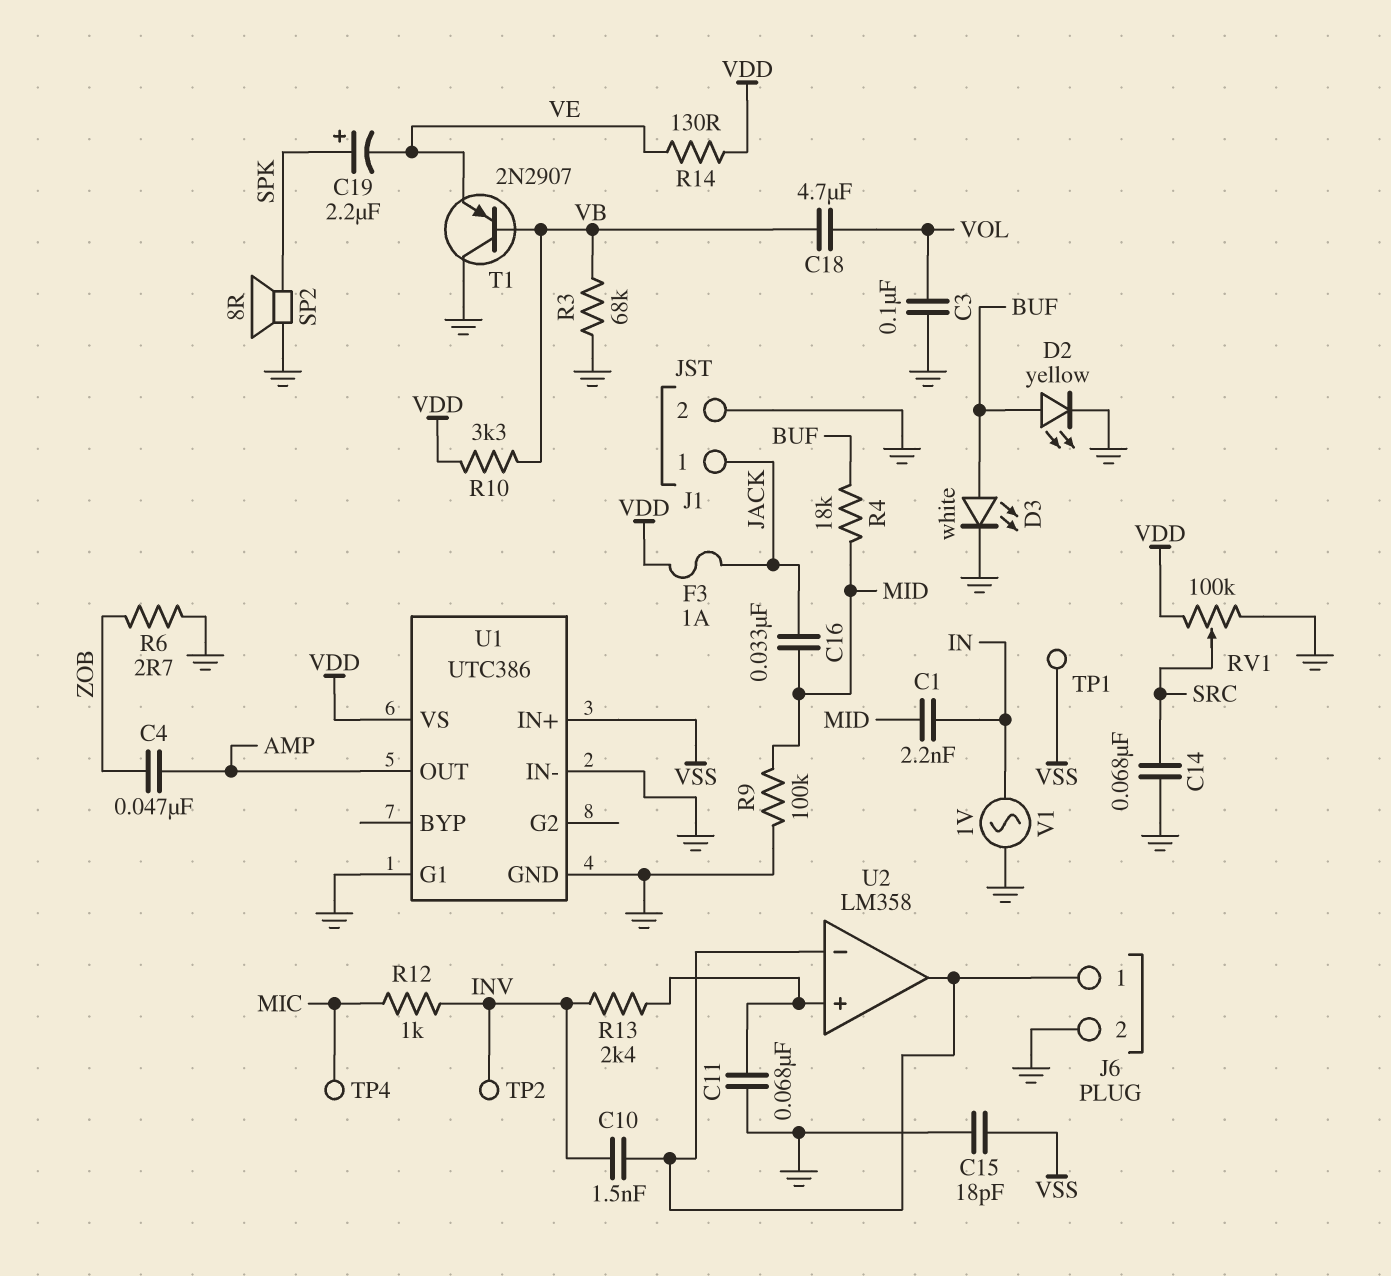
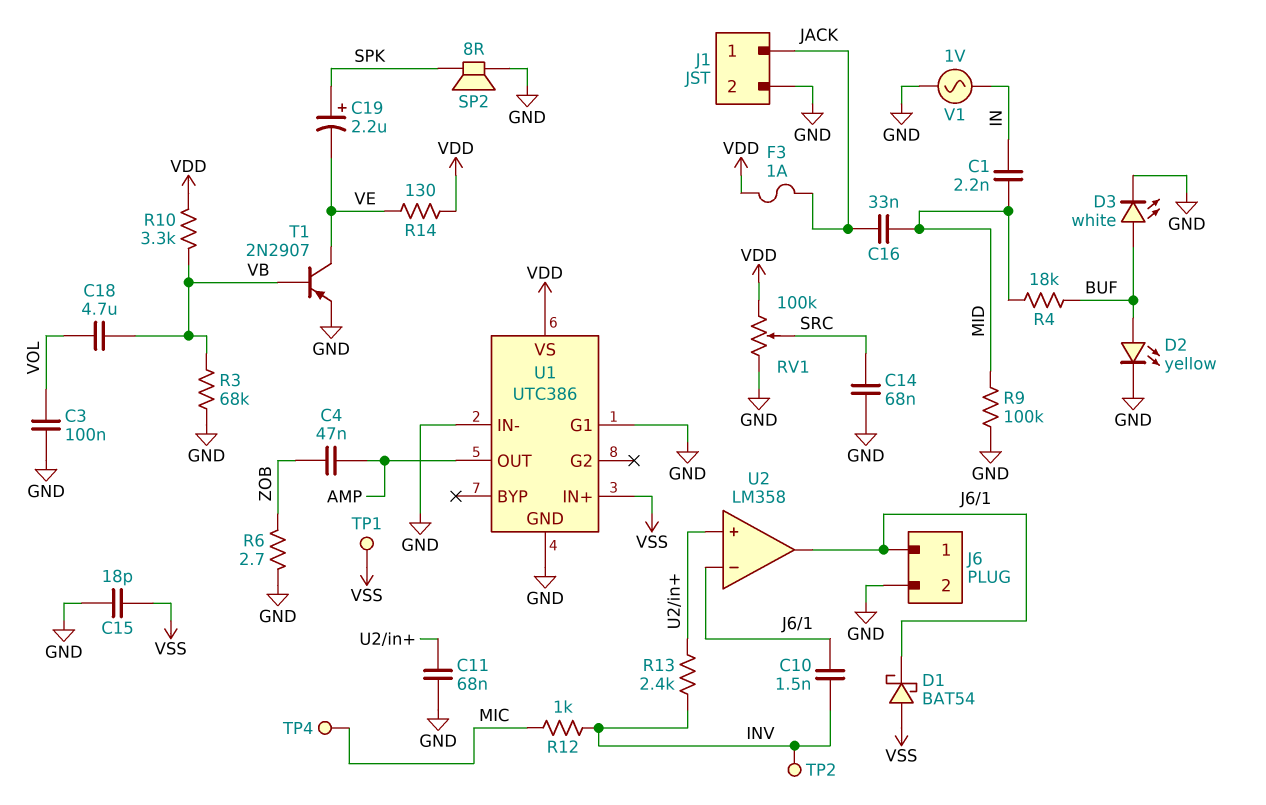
D1: none -> schottky BAT54 (A VSS, K J6/1)
T1: PNP 2N2907 (B VB, C GND, E VE) -> PNP 2N2907 (B VB, C VE, E GND)

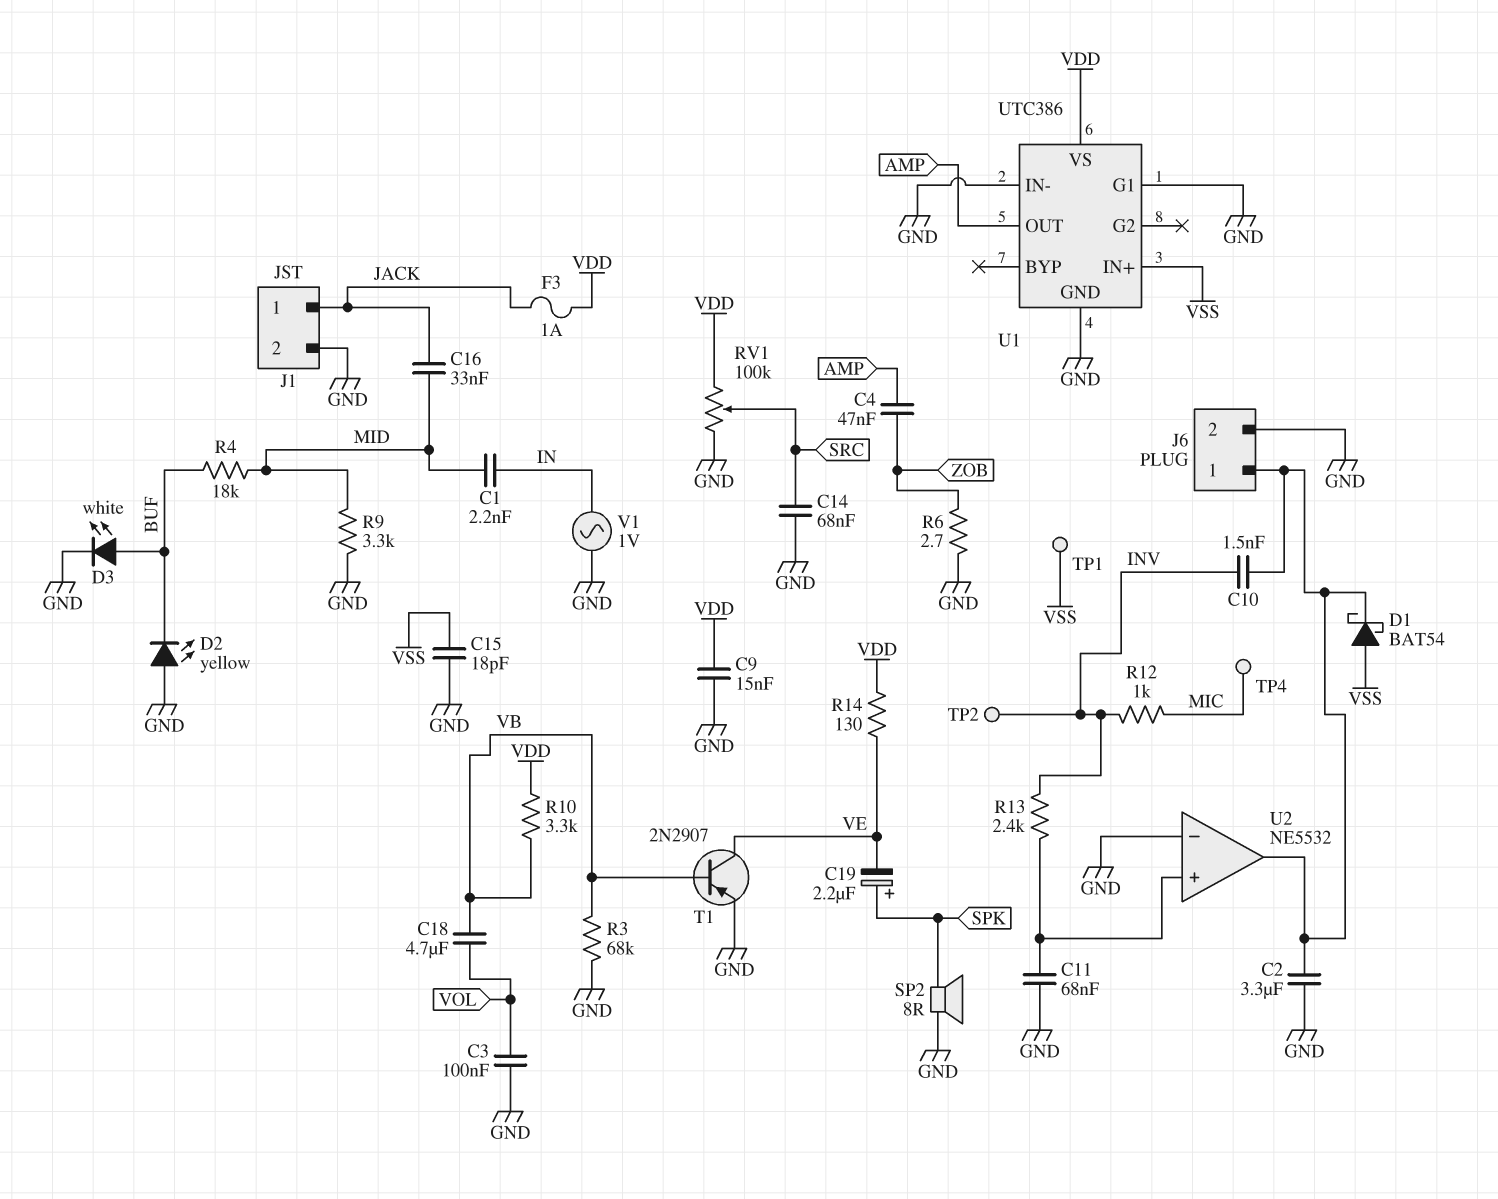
C2: none -> 3.3uF (GND, J6/1)
C9: none -> 15nF (GND, VDD)
D2: LED yellow (A BUF, K GND) -> LED yellow (A GND, K BUF)
R9: 100k (GND, MID) -> 3.3k (GND, MID)
U2: LM358 -> NE5532
U2 pin in-: J6/1 -> GND

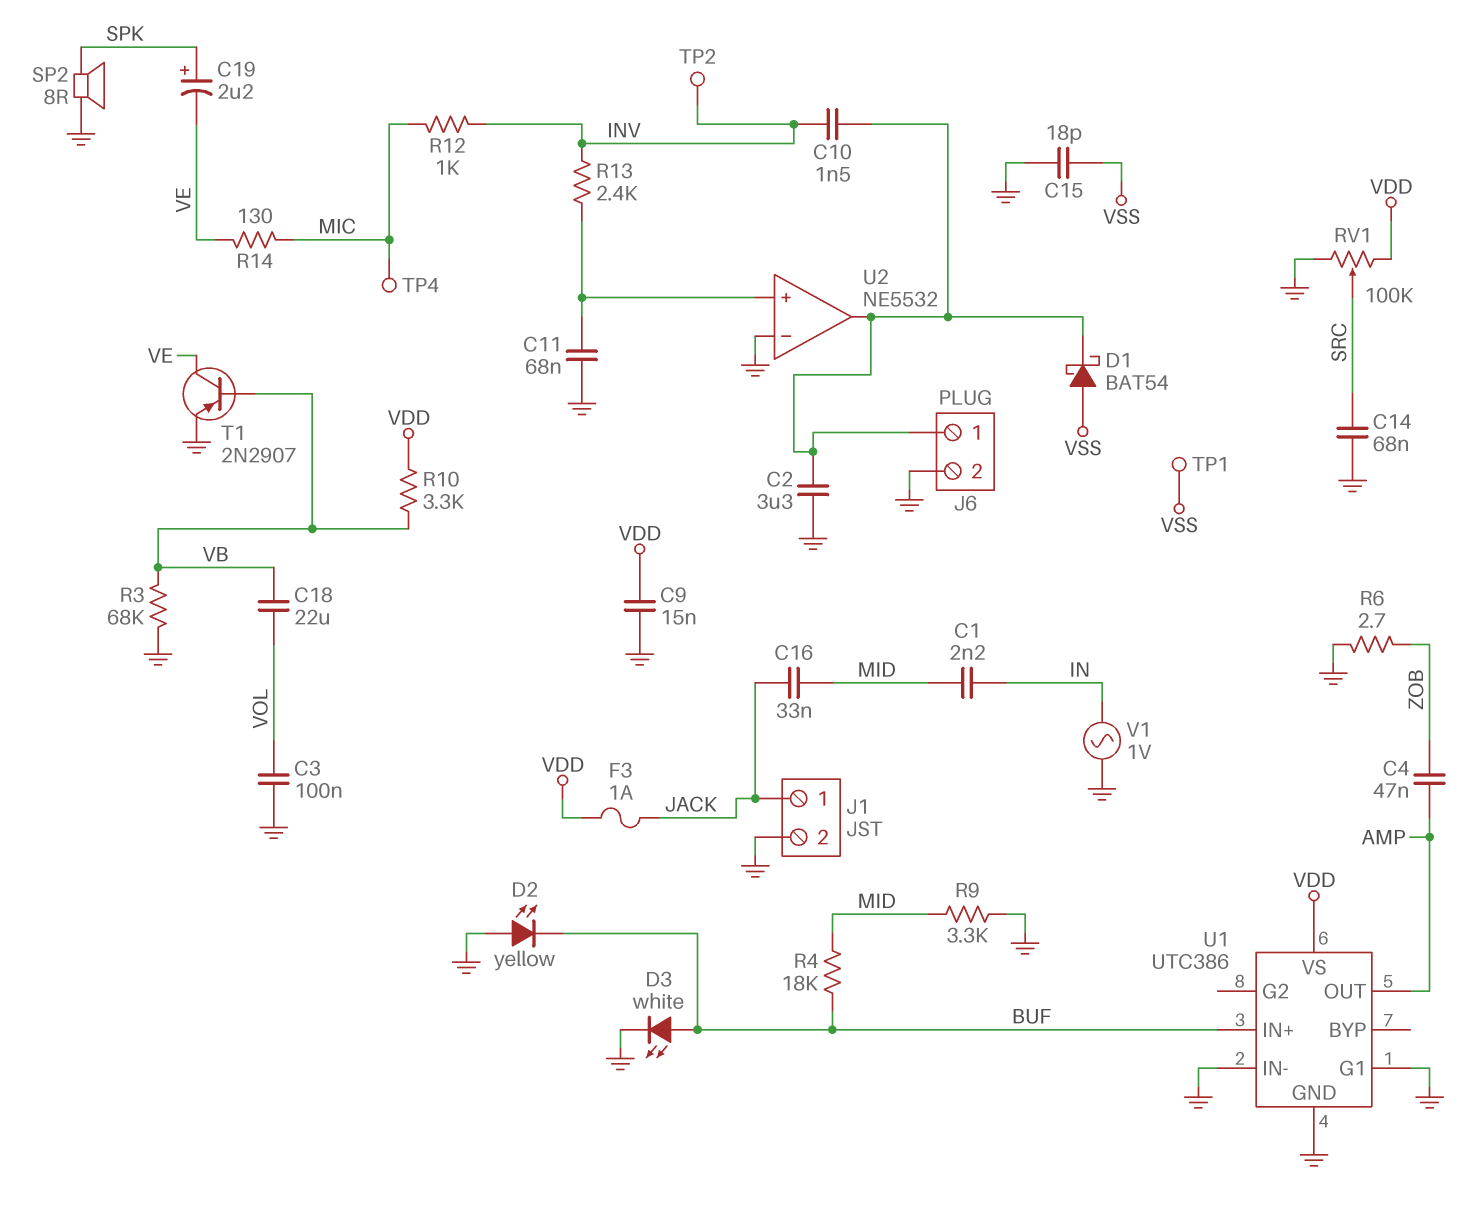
C18: 4.7uF (VB, VOL) -> 22uF (VB, VOL)
R14: 130 (VDD, VE) -> 130 (MIC, VE)
U1 pin IN+: VSS -> BUF

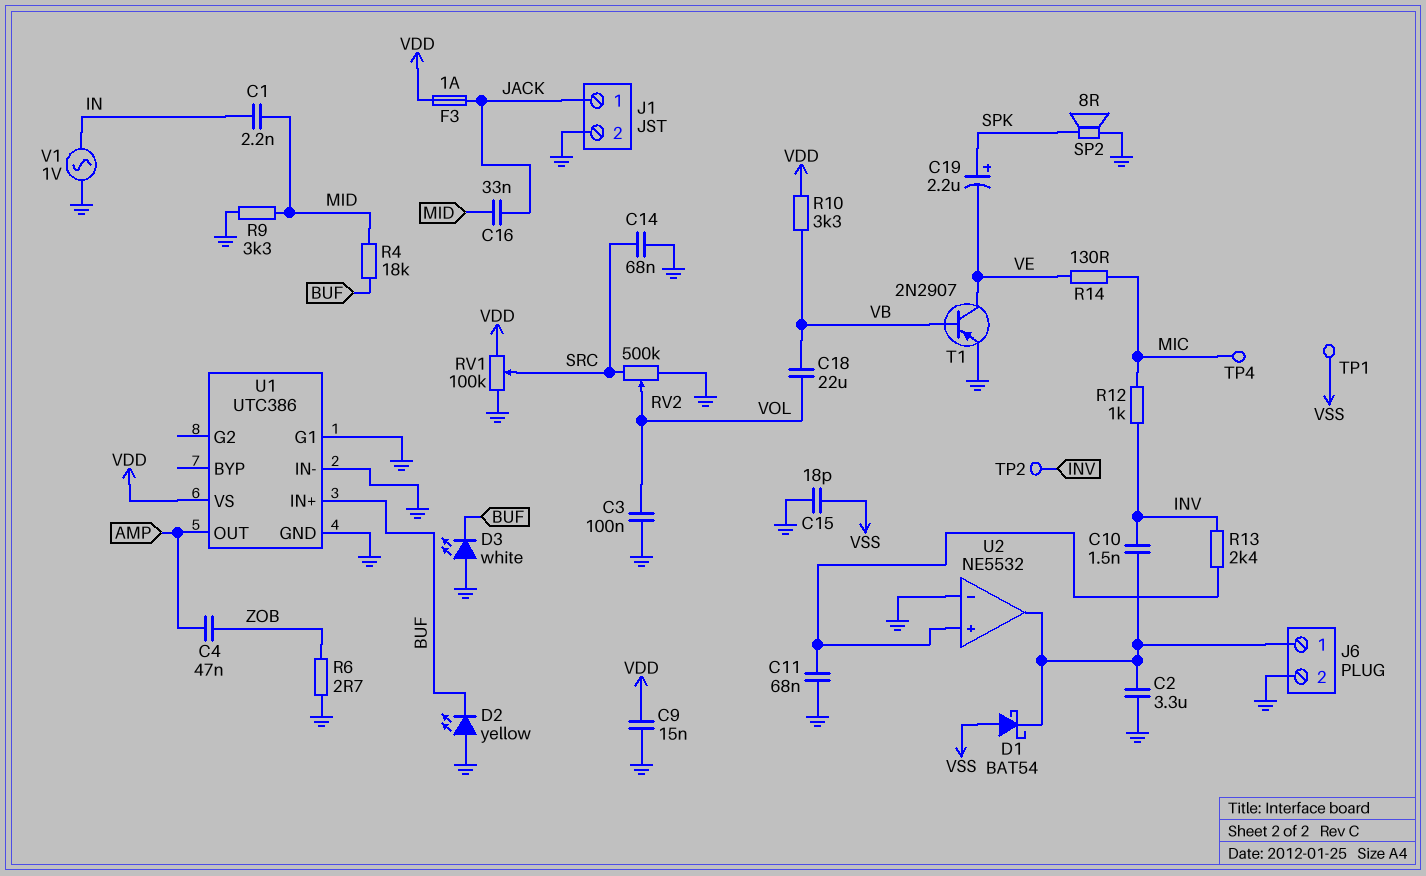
D3: LED white (A BUF, K GND) -> LED white (A GND, K BUF)
R3: 68k (GND, VB) -> none
RV2: none -> 500k (GND, SRC, wiper VOL)

